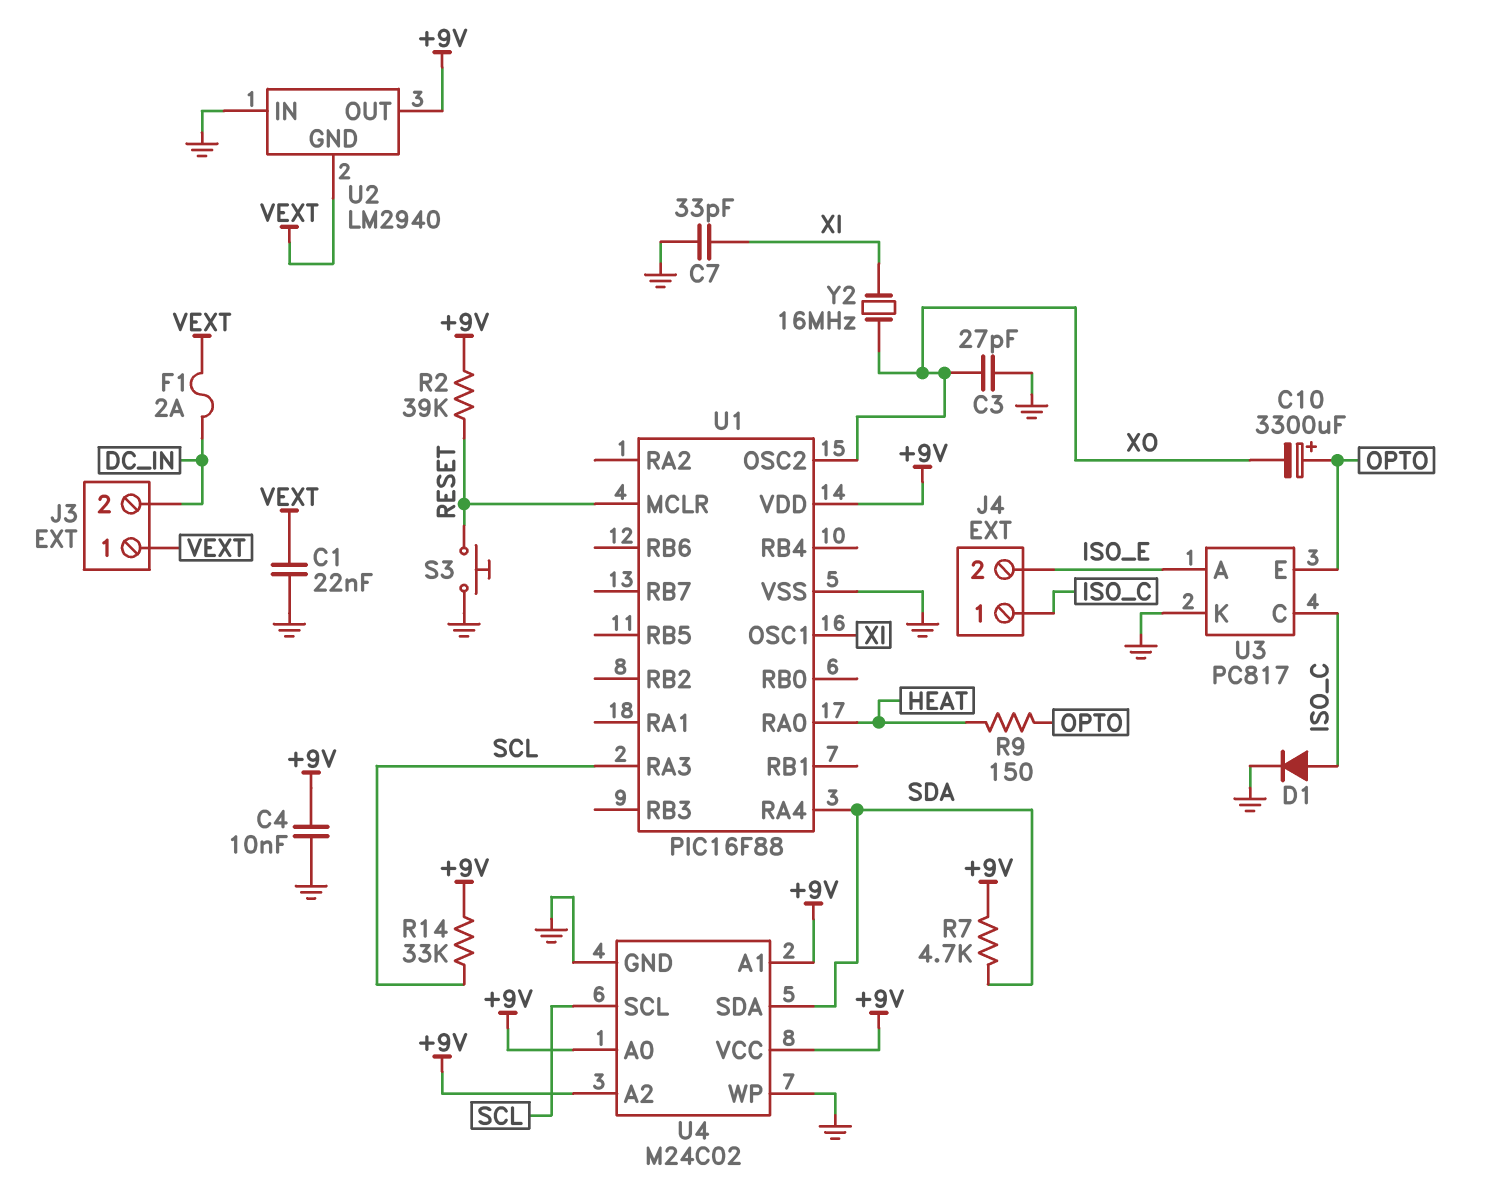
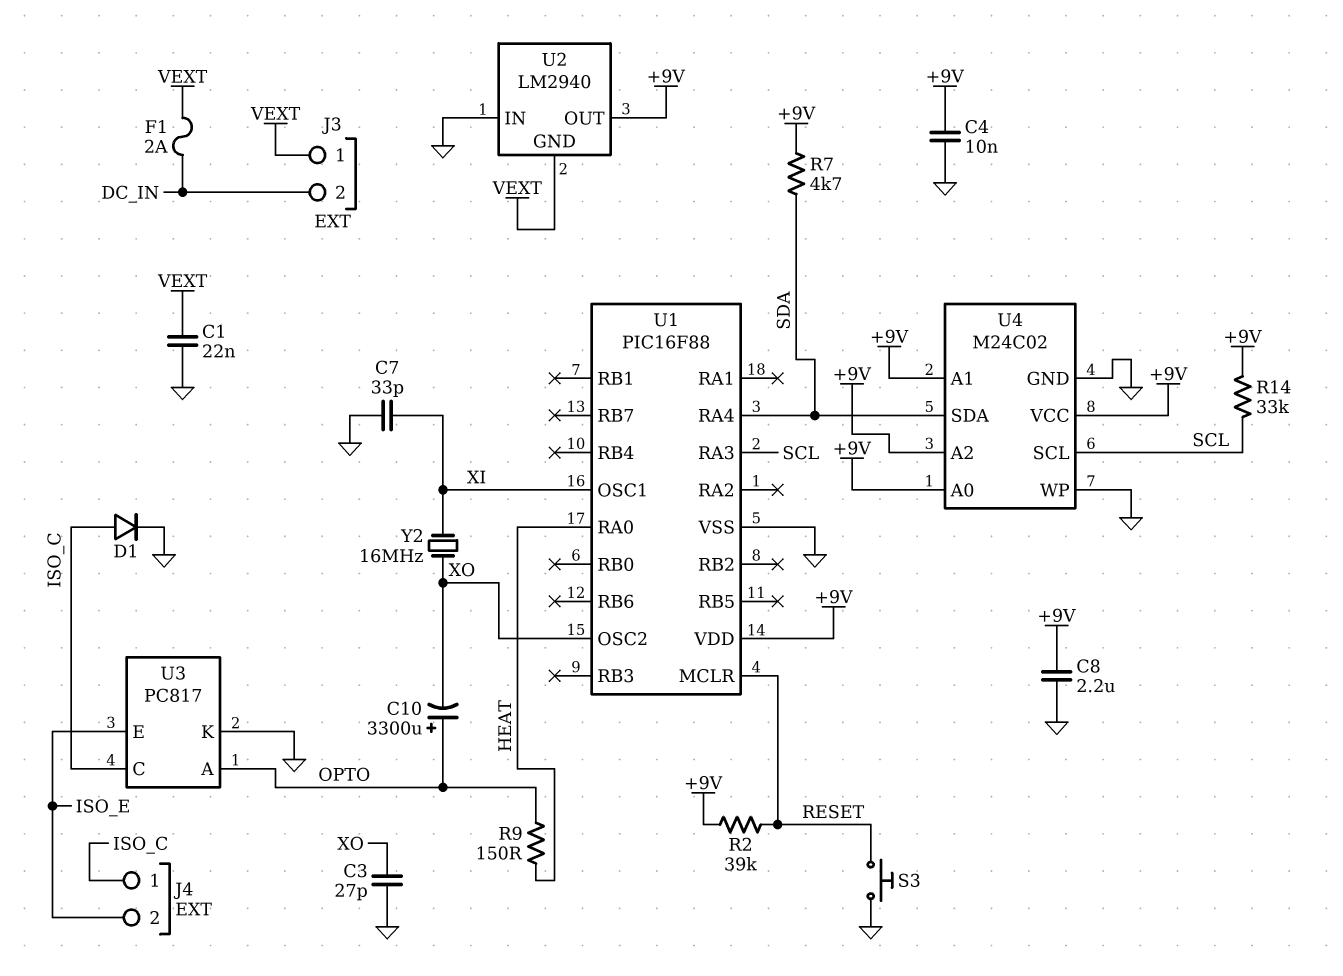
C8: none -> 2.2uF (+9V, GND)
U3 pin A: ISO_E -> OPTO
U3 pin E: OPTO -> ISO_E

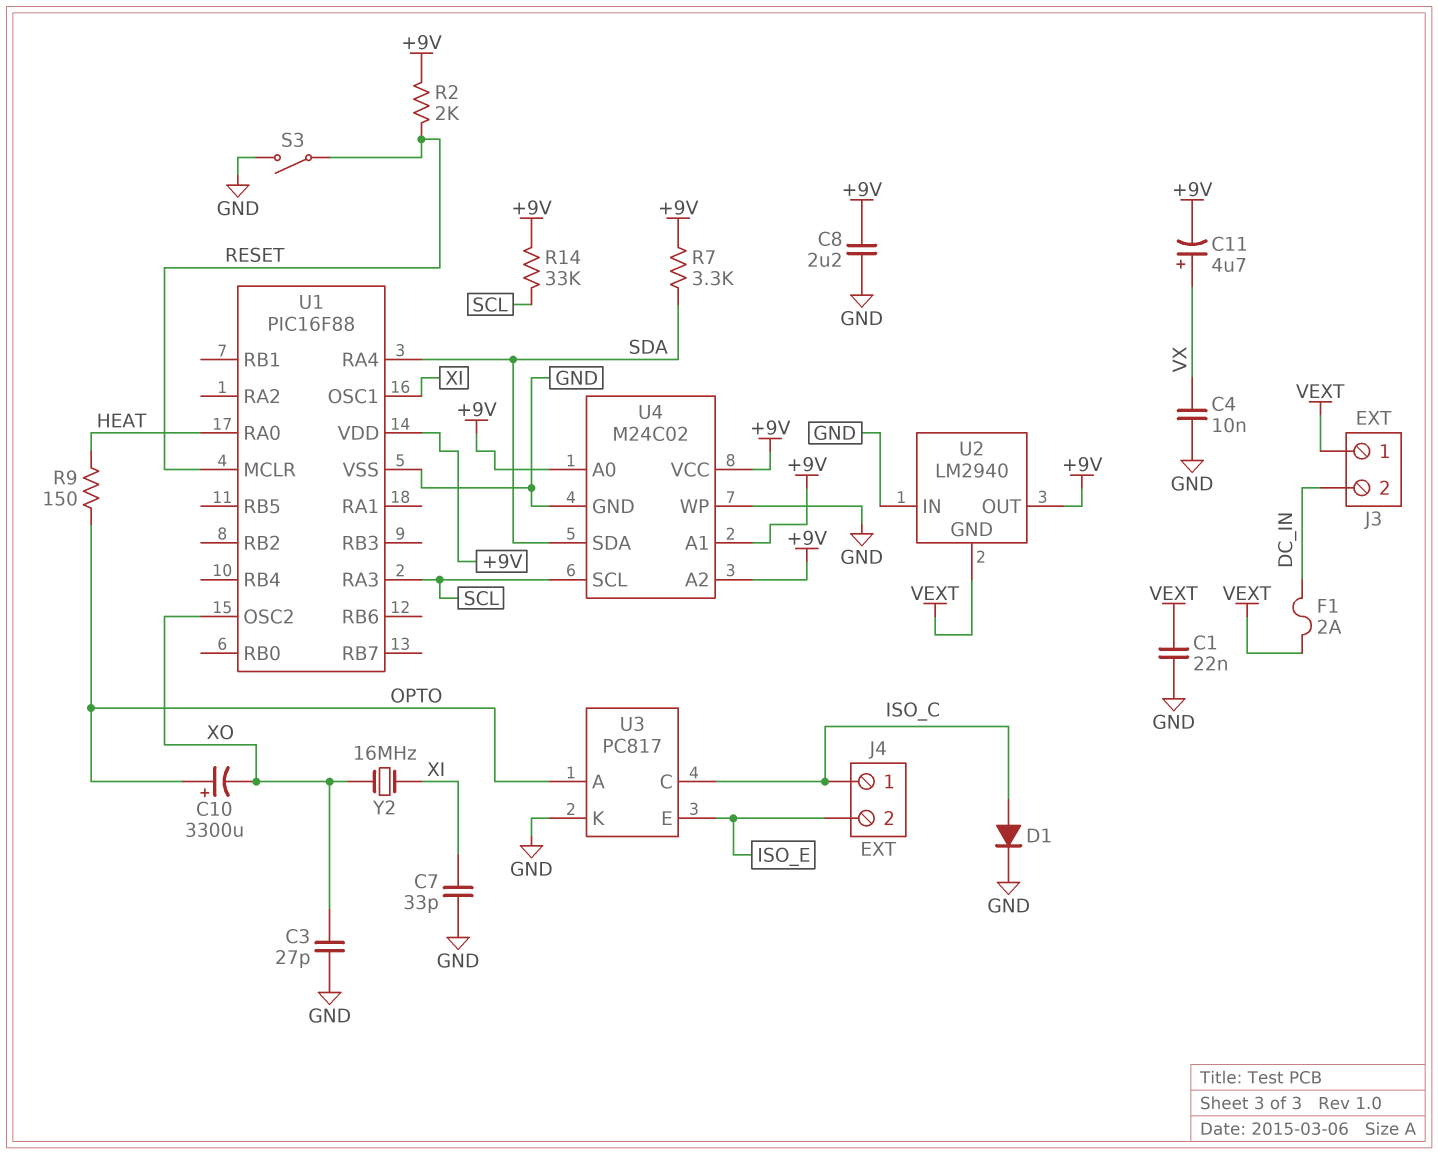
C4: 10nF (+9V, GND) -> 10nF (GND, VX)
C11: none -> 4.7uF (plus VX, minus +9V)
R2: 39k (+9V, RESET) -> 2k (+9V, RESET)
R7: 4.7k (+9V, SDA) -> 3.3k (+9V, SDA)
S3: button (GND, RESET) -> switch (GND, RESET)

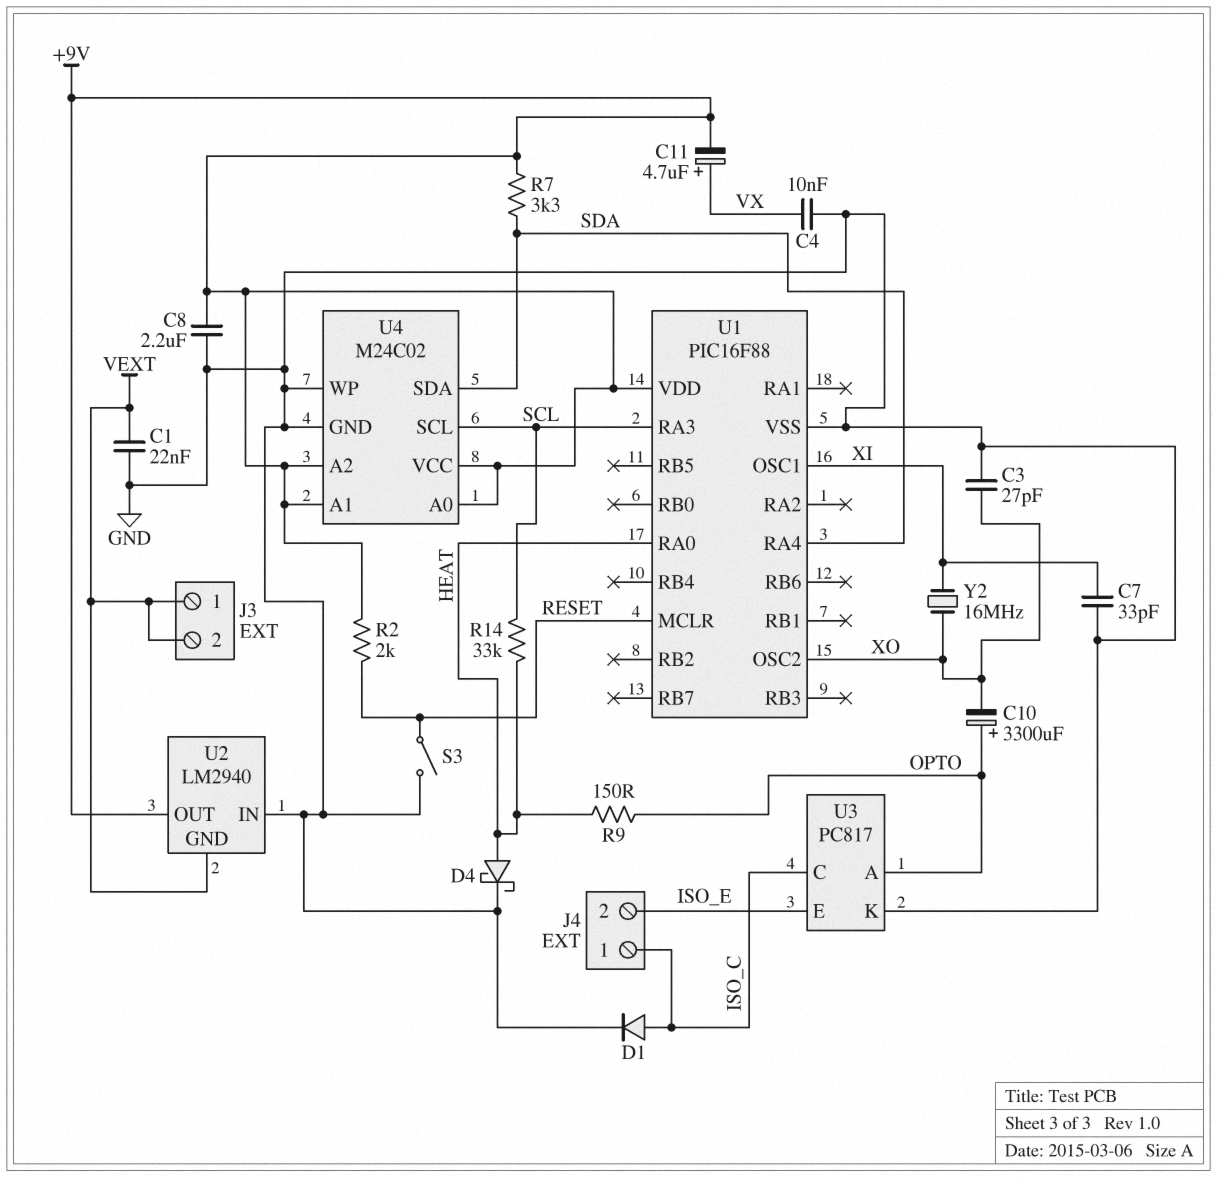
D4: none -> schottky (A HEAT, K GND)
F1: 2A (DC_IN, VEXT) -> none
J3 pin 2: DC_IN -> VEXT
R14: 33k (+9V, SCL) -> 33k (HEAT, SCL)

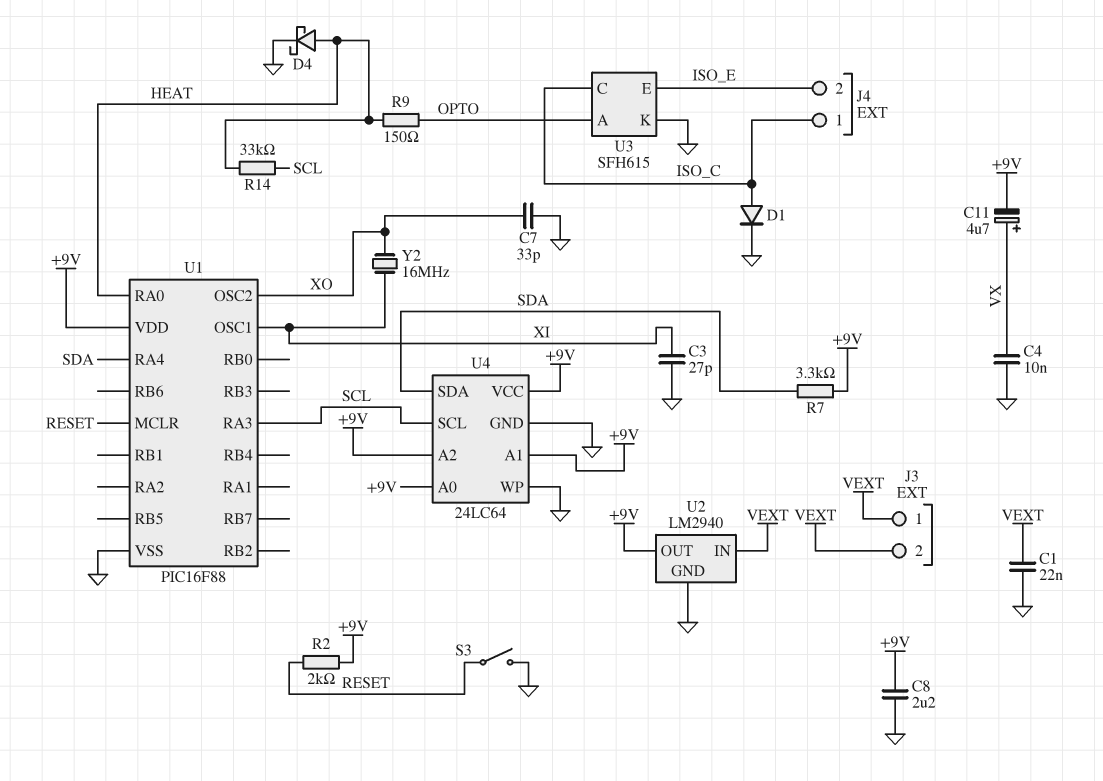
C3: 27pF (GND, XO) -> 27pF (GND, XI)
C7: 33pF (GND, XI) -> 33pF (GND, XO)
C10: 3300uF (plus OPTO, minus XO) -> none
U2 pin GND: VEXT -> GND
U2 pin IN: GND -> VEXT
U3: PC817 -> SFH615
U4: M24C02 -> 24LC64

